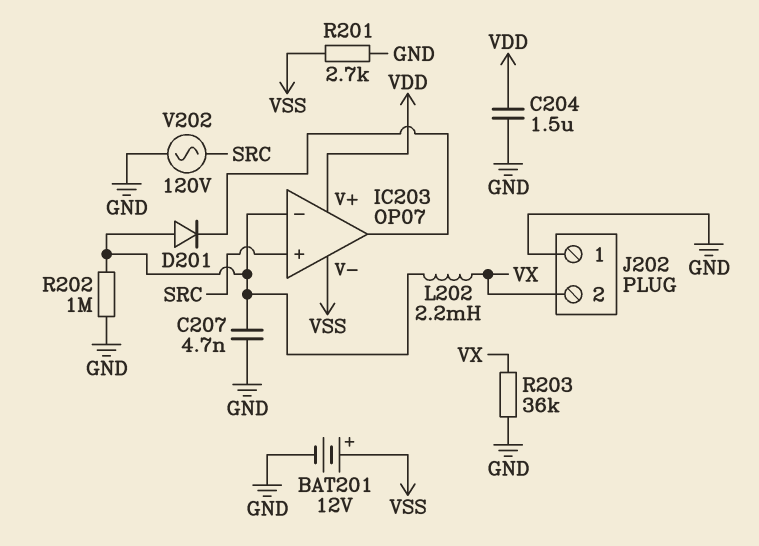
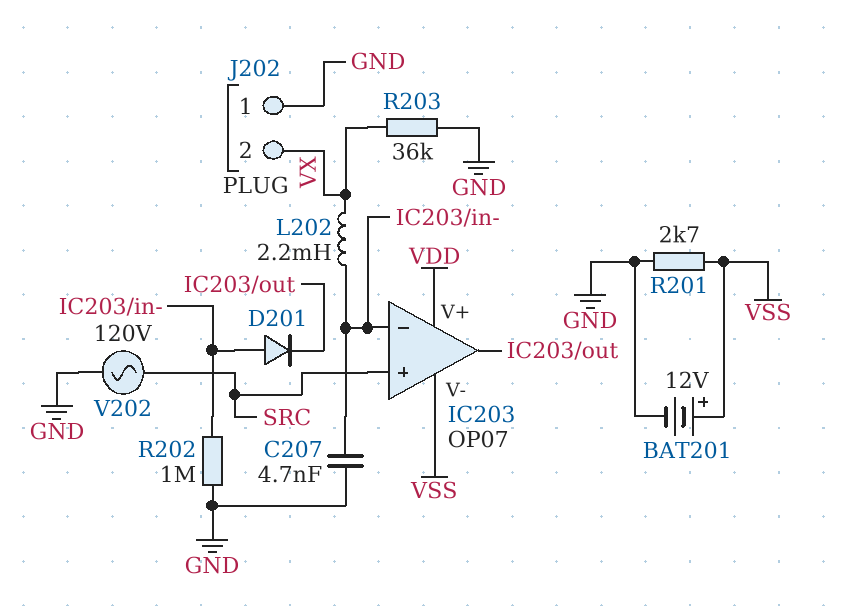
C204: 1.5uF (GND, VDD) -> none

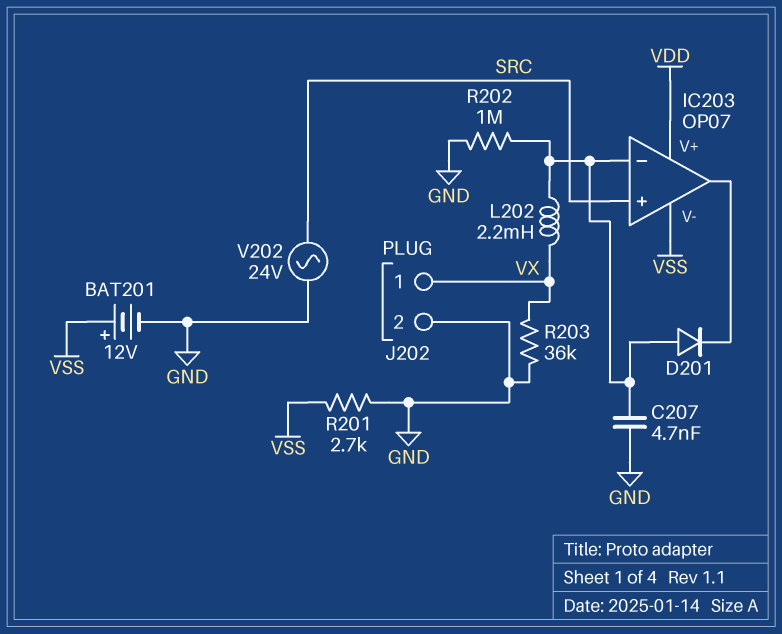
J202 pin 1: GND -> VX
J202 pin 2: VX -> GND
V202: AC 120V (GND, SRC) -> AC 24V (GND, SRC)

